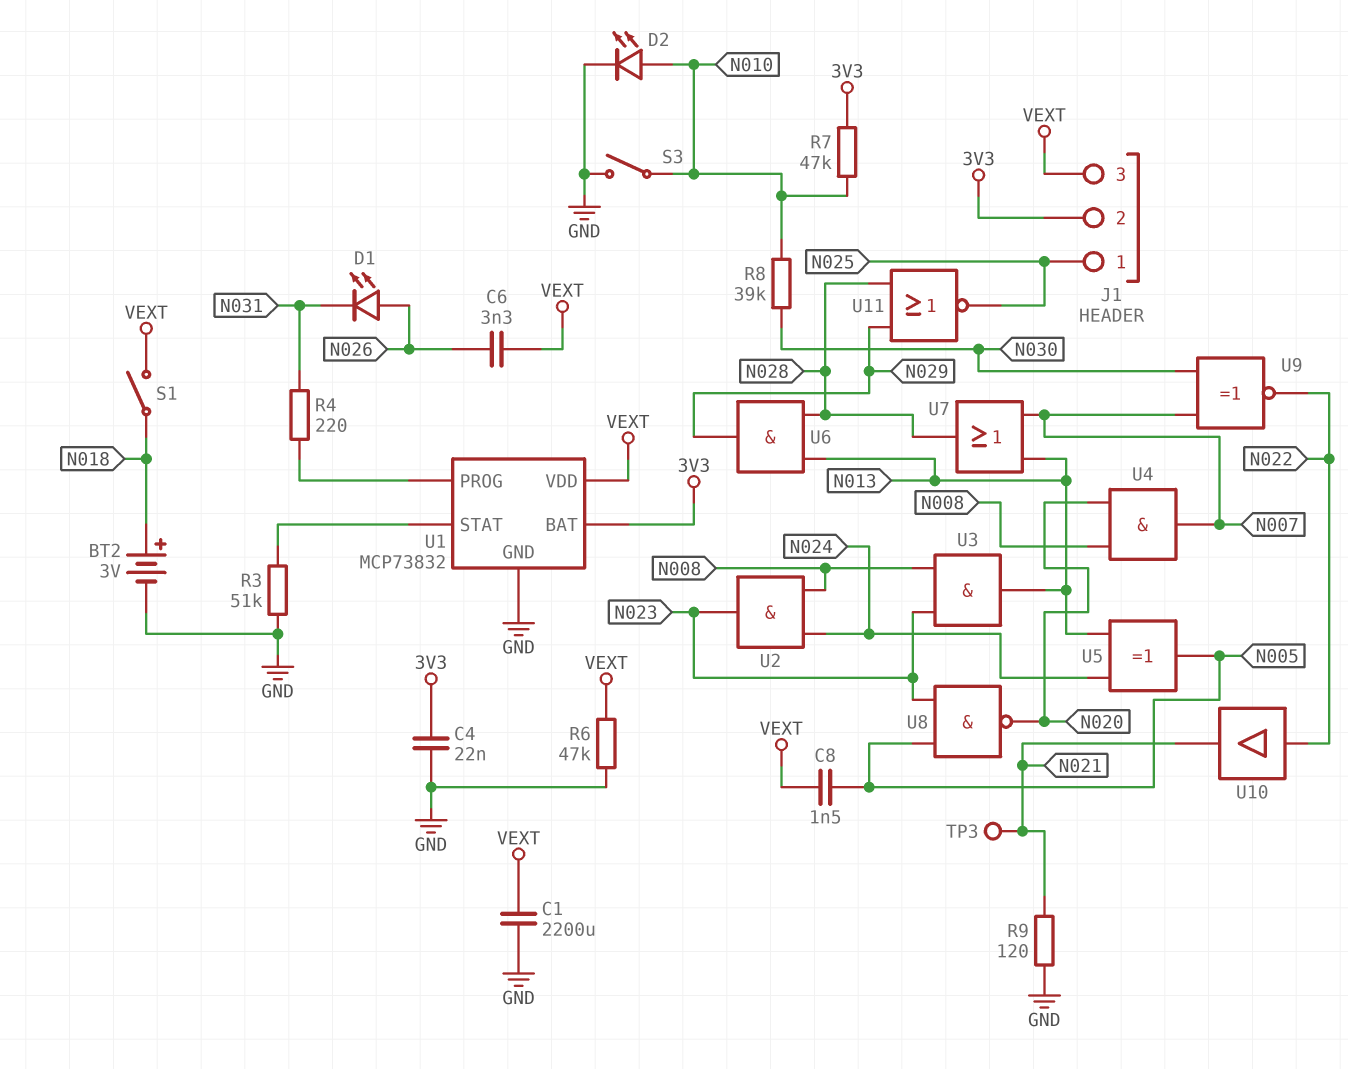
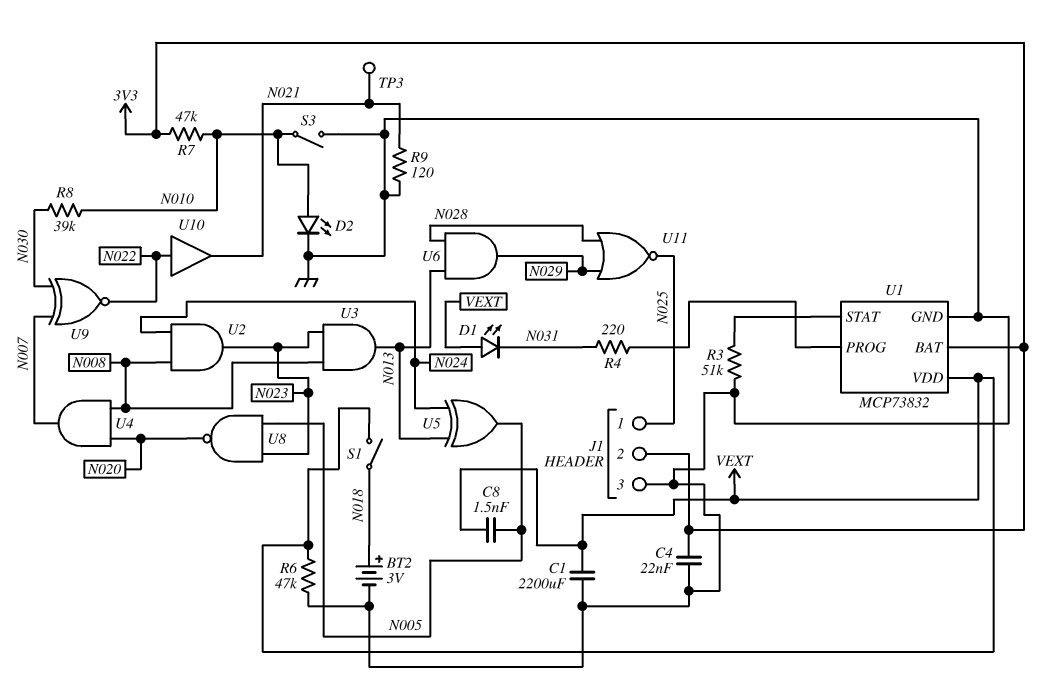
C6: 3.3nF (N026, VEXT) -> none
D1: LED (A N026, K N031) -> LED (A VEXT, K N031)
J1 pin 3: VEXT -> GND
U7: OR (in N007, in N013, out N028) -> none

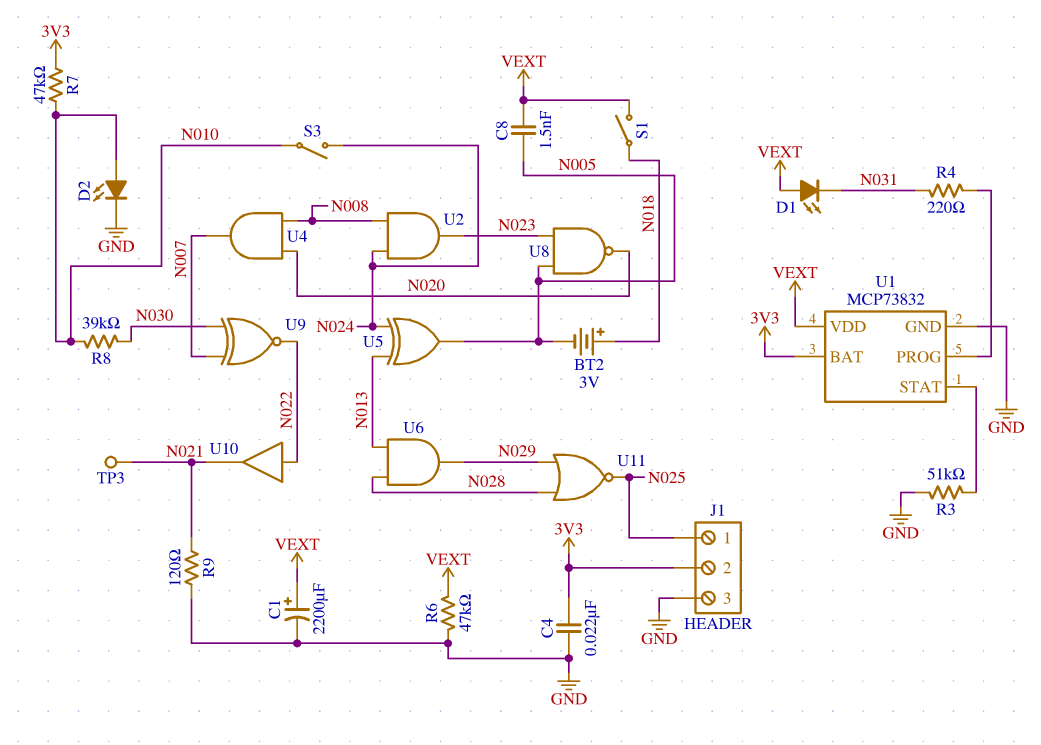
BT2: 3V (plus N018, minus GND) -> 3V (plus N018, minus N005)
C1: 2200uF (GND, VEXT) -> 2200uF (plus VEXT, minus GND)
S3: switch (GND, N010) -> switch (N010, N024)
U3: AND (in N008, in N023, out N013) -> none

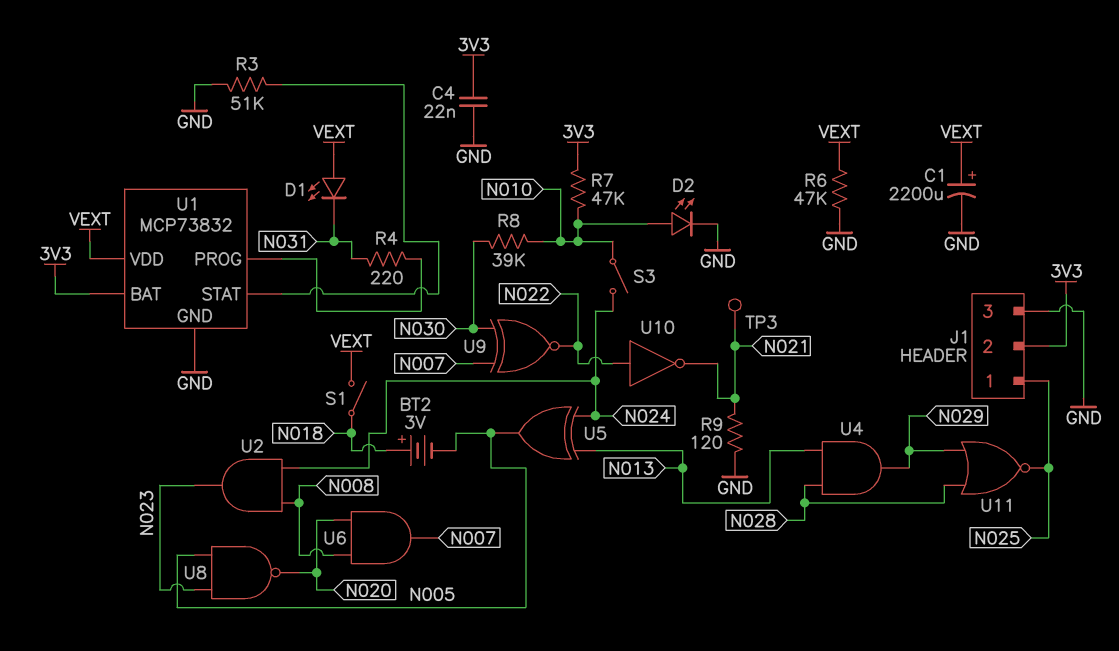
C8: 1.5nF (N005, VEXT) -> none
U4: AND (in N008, in N020, out N007) -> AND (in N013, in N028, out N029)
U6: AND (in N013, in N028, out N029) -> AND (in N008, in N020, out N007)
U10: buffer (in N022, out N021) -> NOT (in N022, out N021)

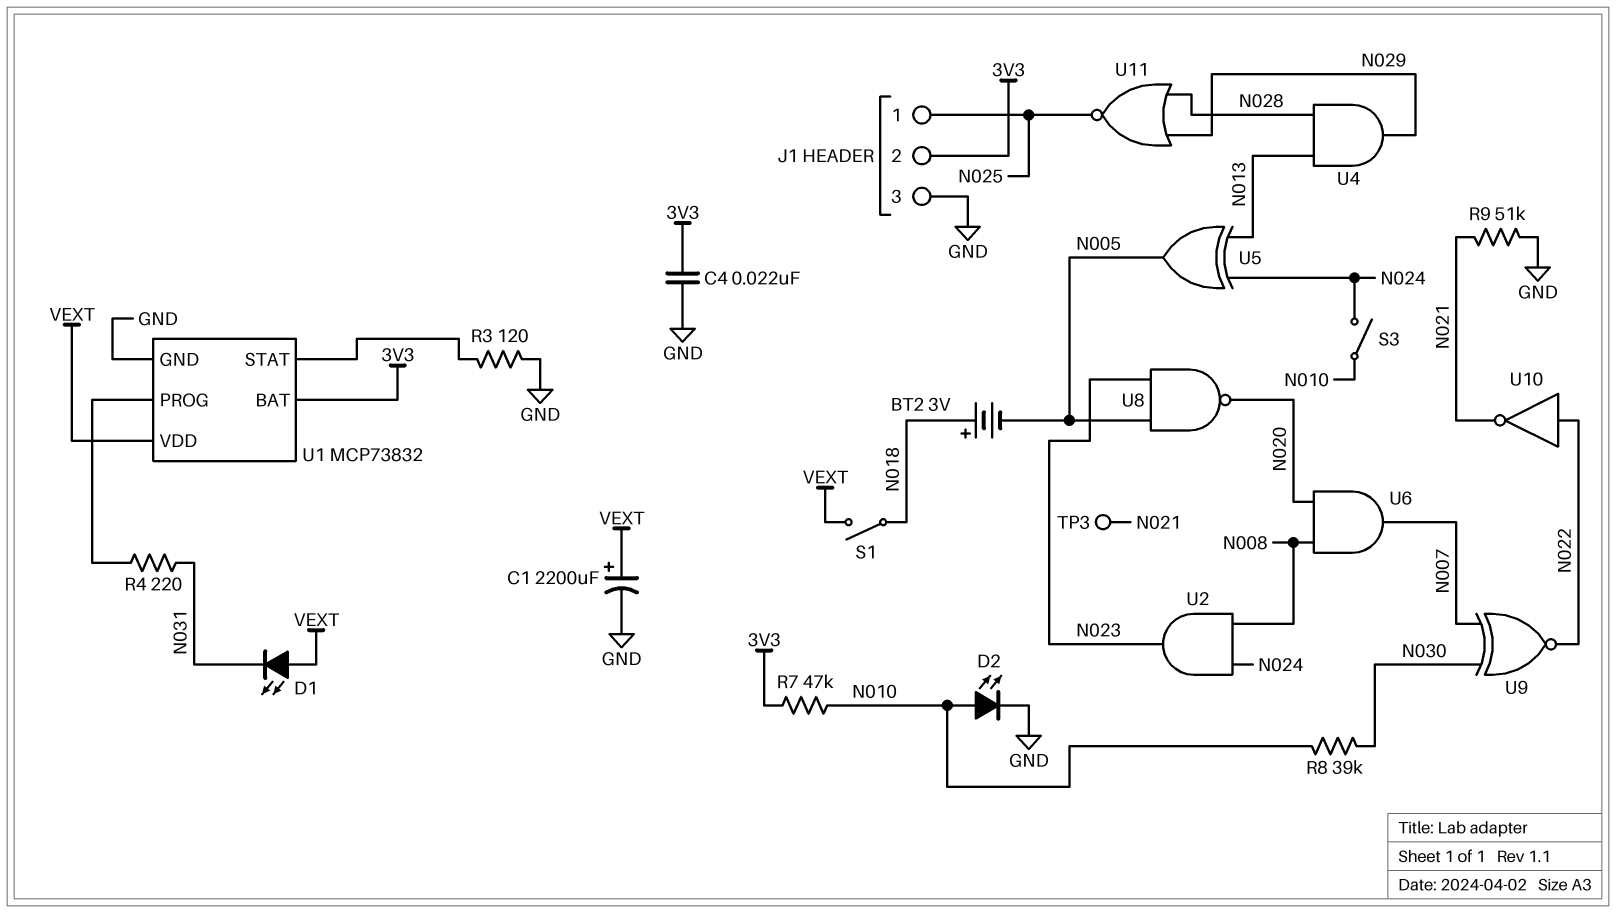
R3: 51k (GND, U1/STAT) -> 120 (GND, U1/STAT)
R6: 47k (GND, VEXT) -> none
R9: 120 (GND, N021) -> 51k (GND, N021)

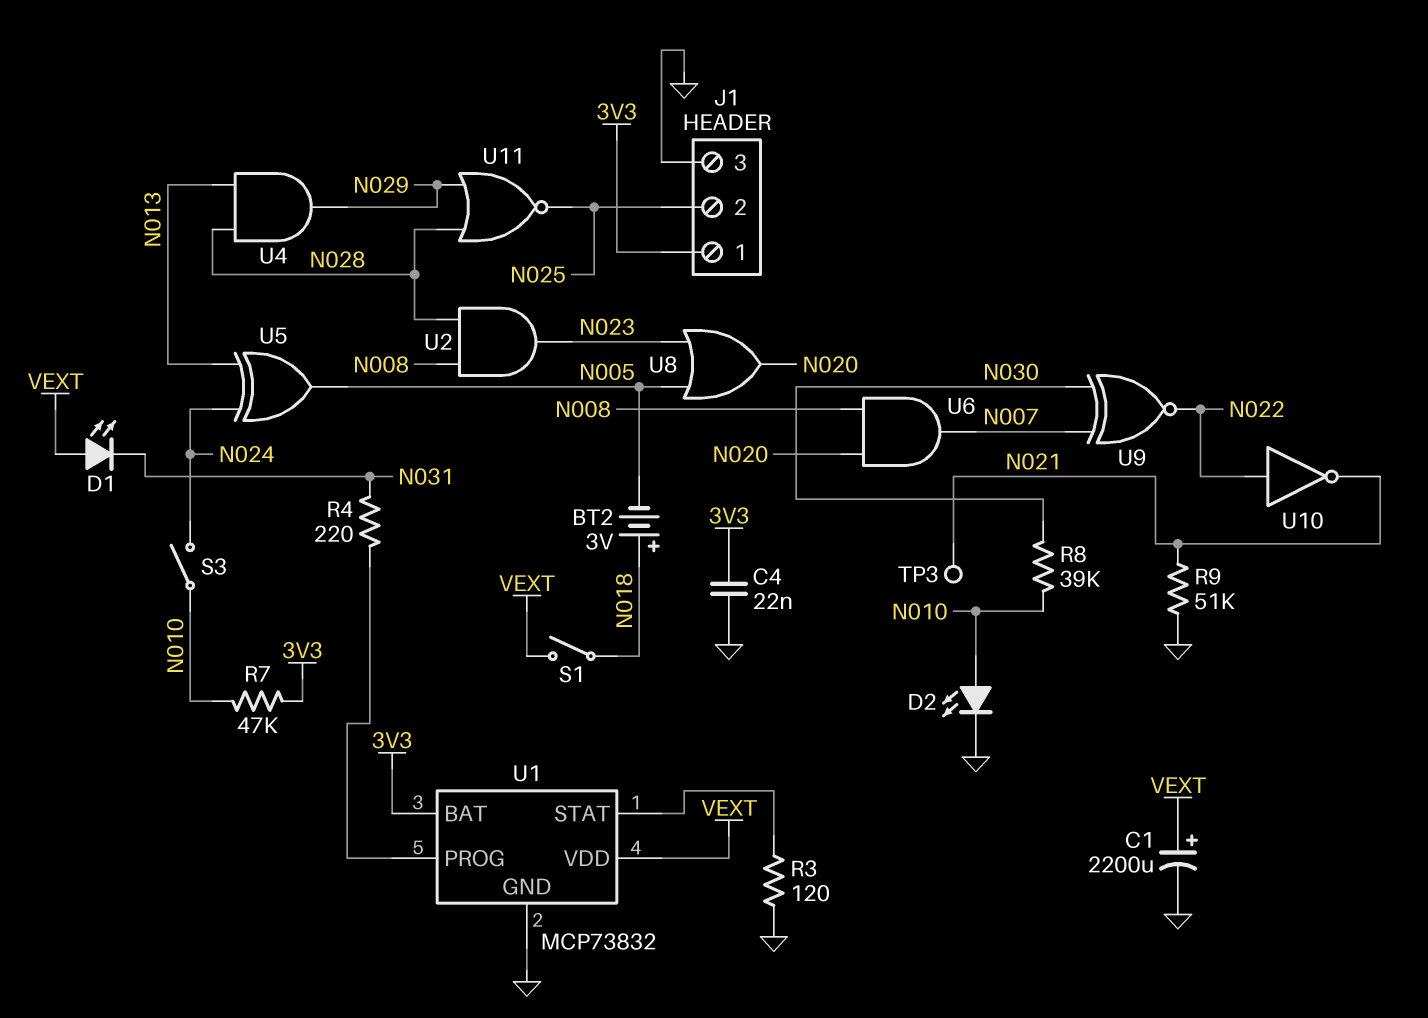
J1 pin 1: N025 -> 3V3
J1 pin 2: 3V3 -> N025
U2: AND (in N008, in N024, out N023) -> AND (in N008, in N028, out N023)
U8: NAND (in N005, in N023, out N020) -> OR (in N005, in N023, out N020)

